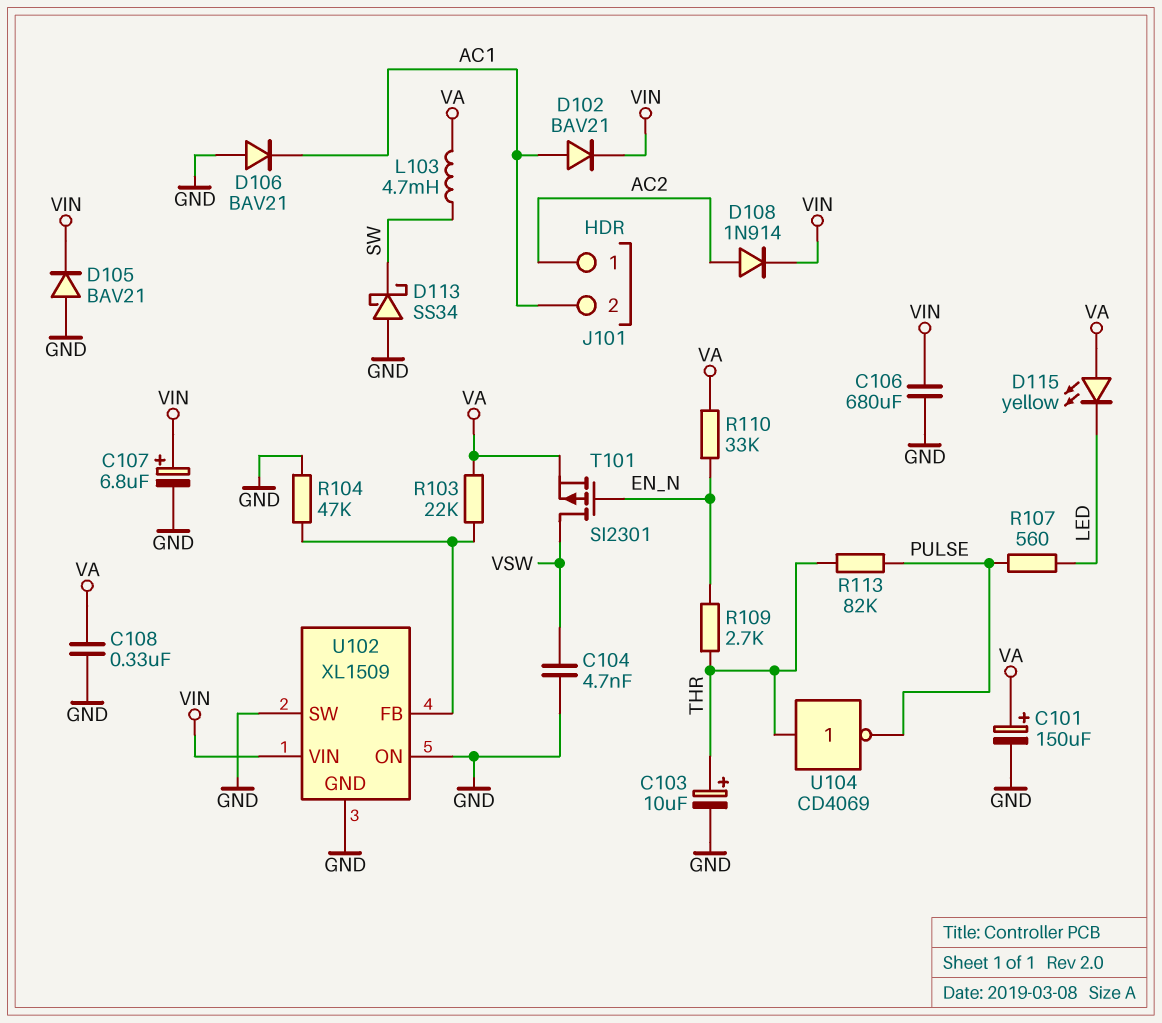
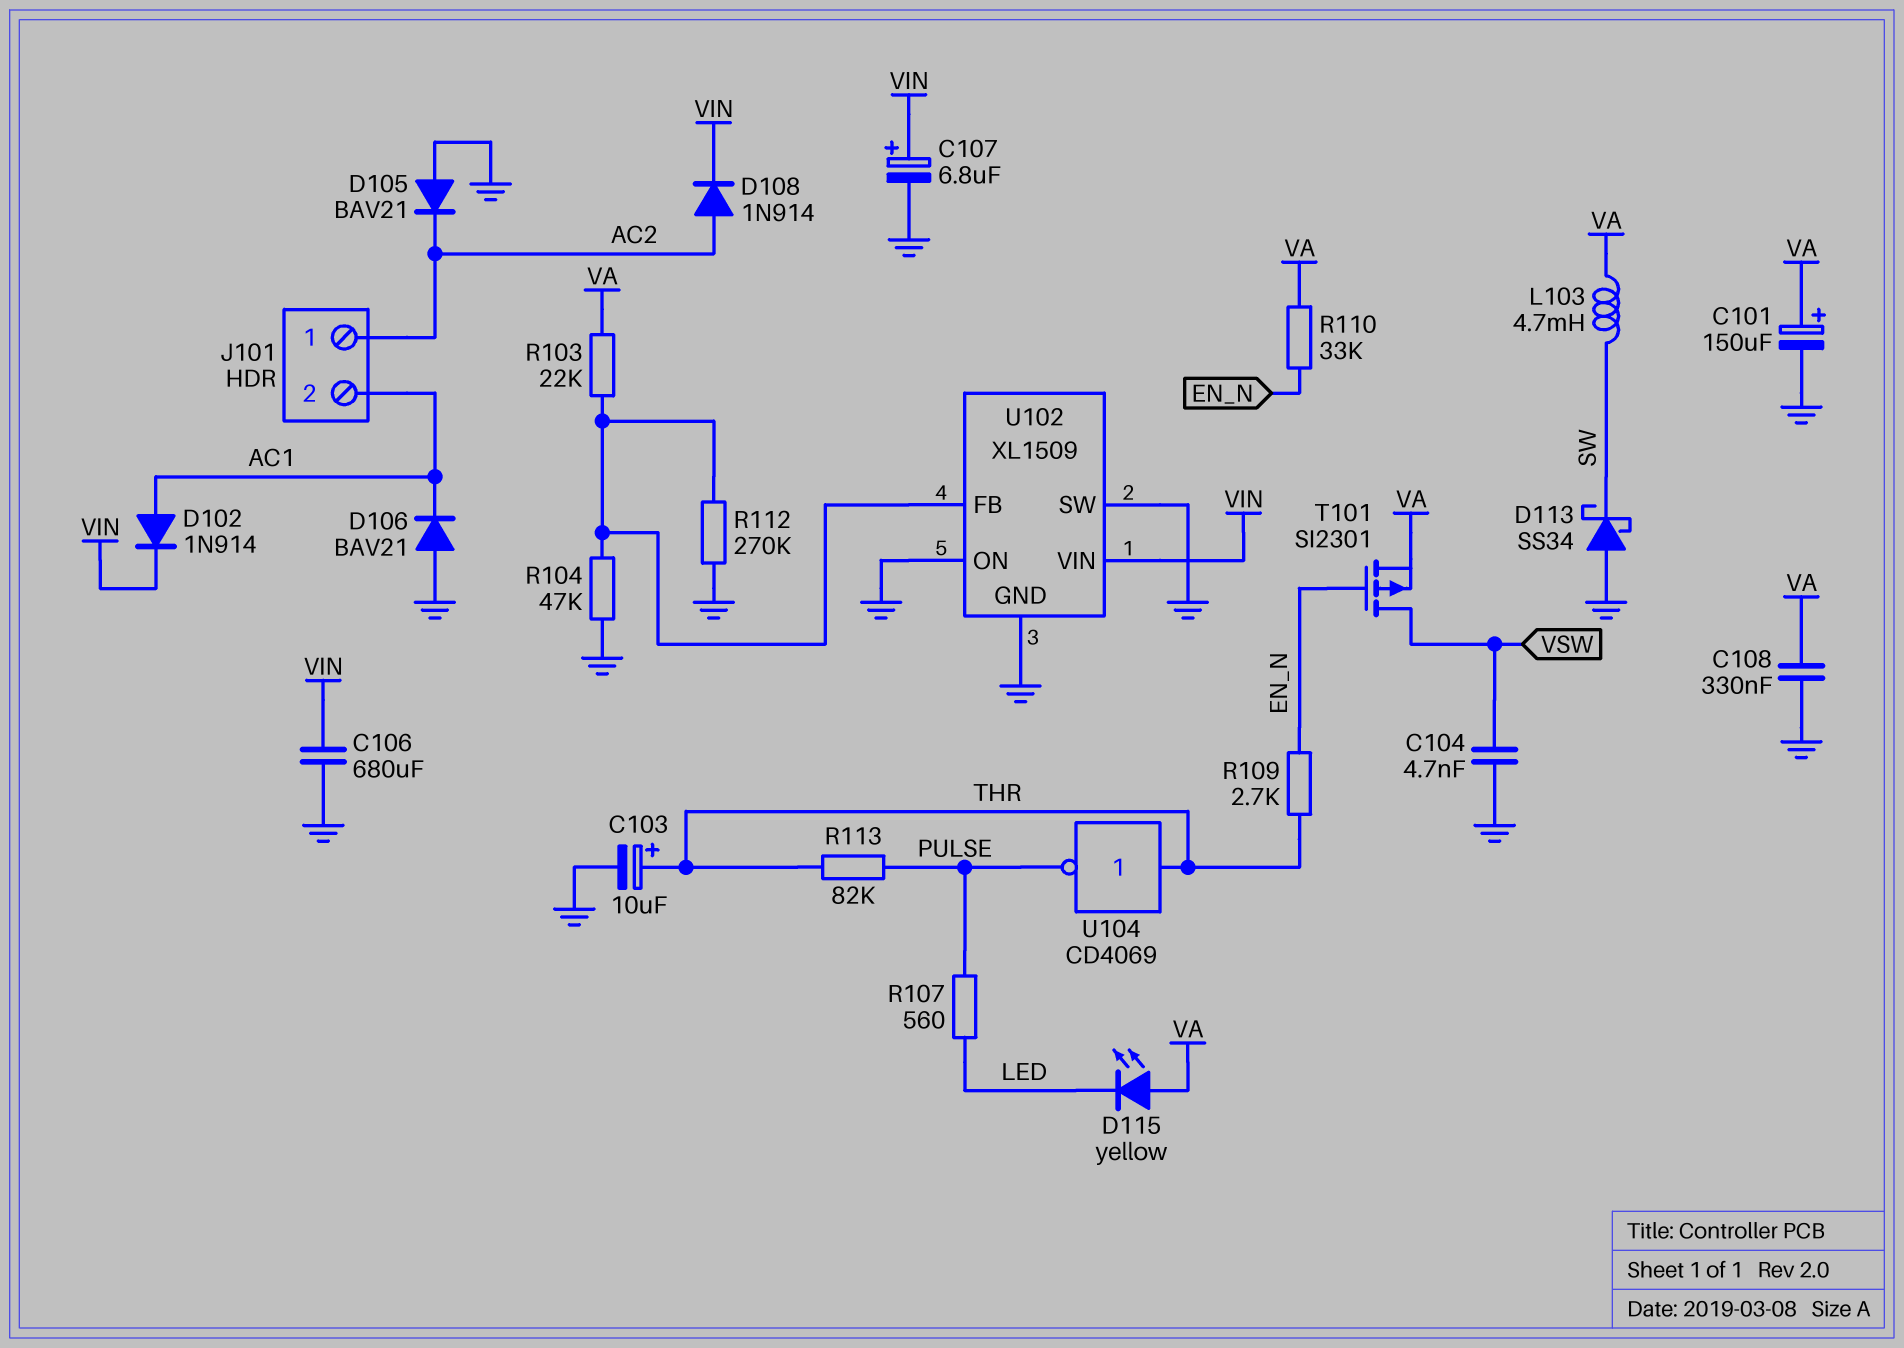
D102: diode BAV21 (A AC1, K VIN) -> diode 1N914 (A AC1, K VIN)
D105: diode BAV21 (A GND, K VIN) -> diode BAV21 (A GND, K AC2)
R112: none -> 270k (GND, U102/FB)

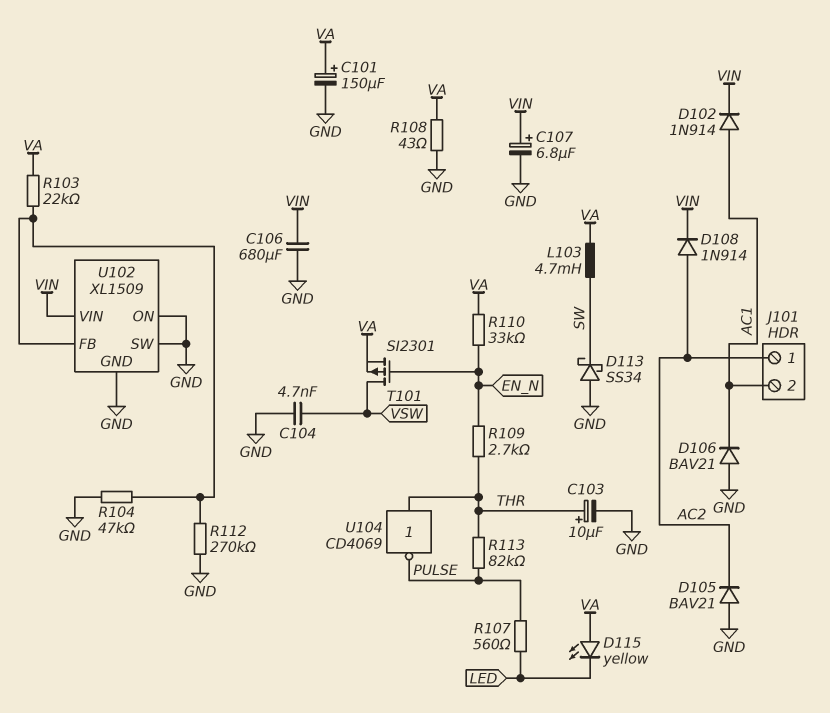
C108: 330nF (GND, VA) -> none
R108: none -> 43 (GND, VA)

